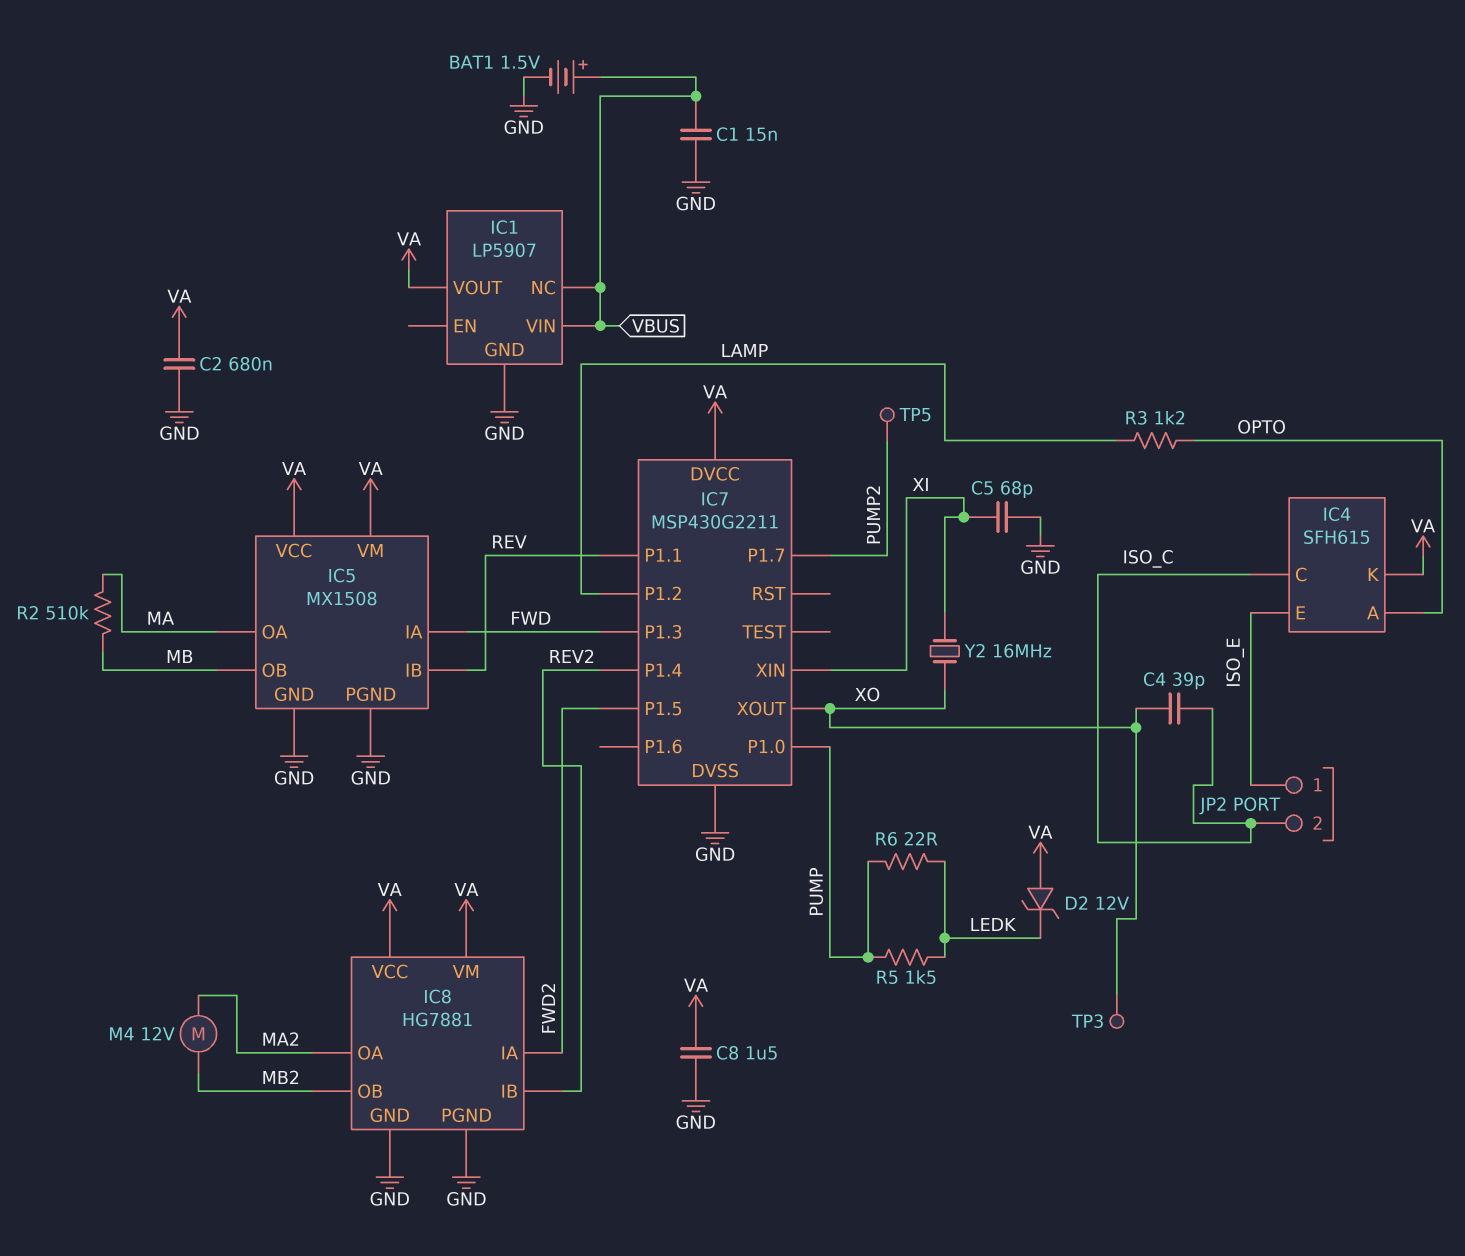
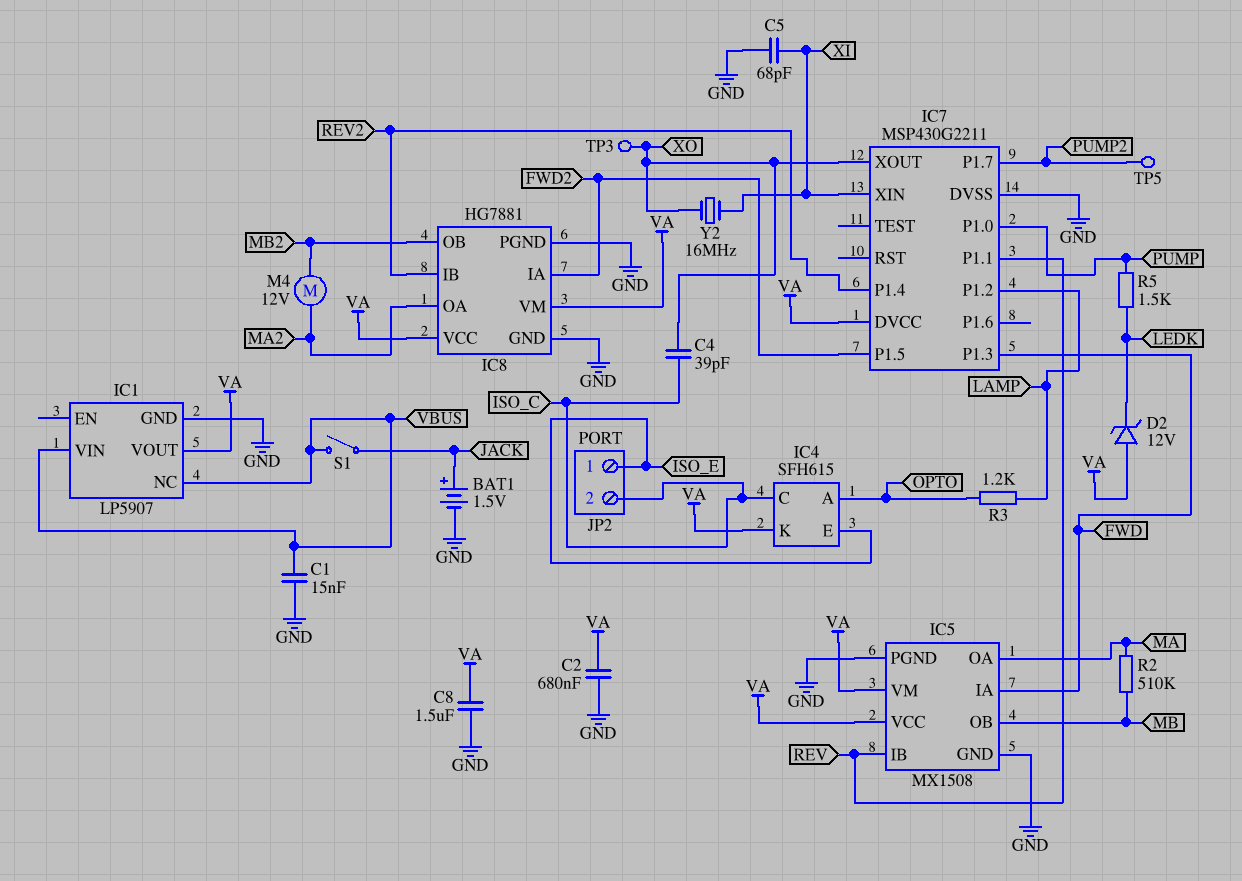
BAT1: 1.5V (plus VBUS, minus GND) -> 1.5V (plus JACK, minus GND)
R6: 22 (LEDK, PUMP) -> none
S1: none -> switch (JACK, VBUS)

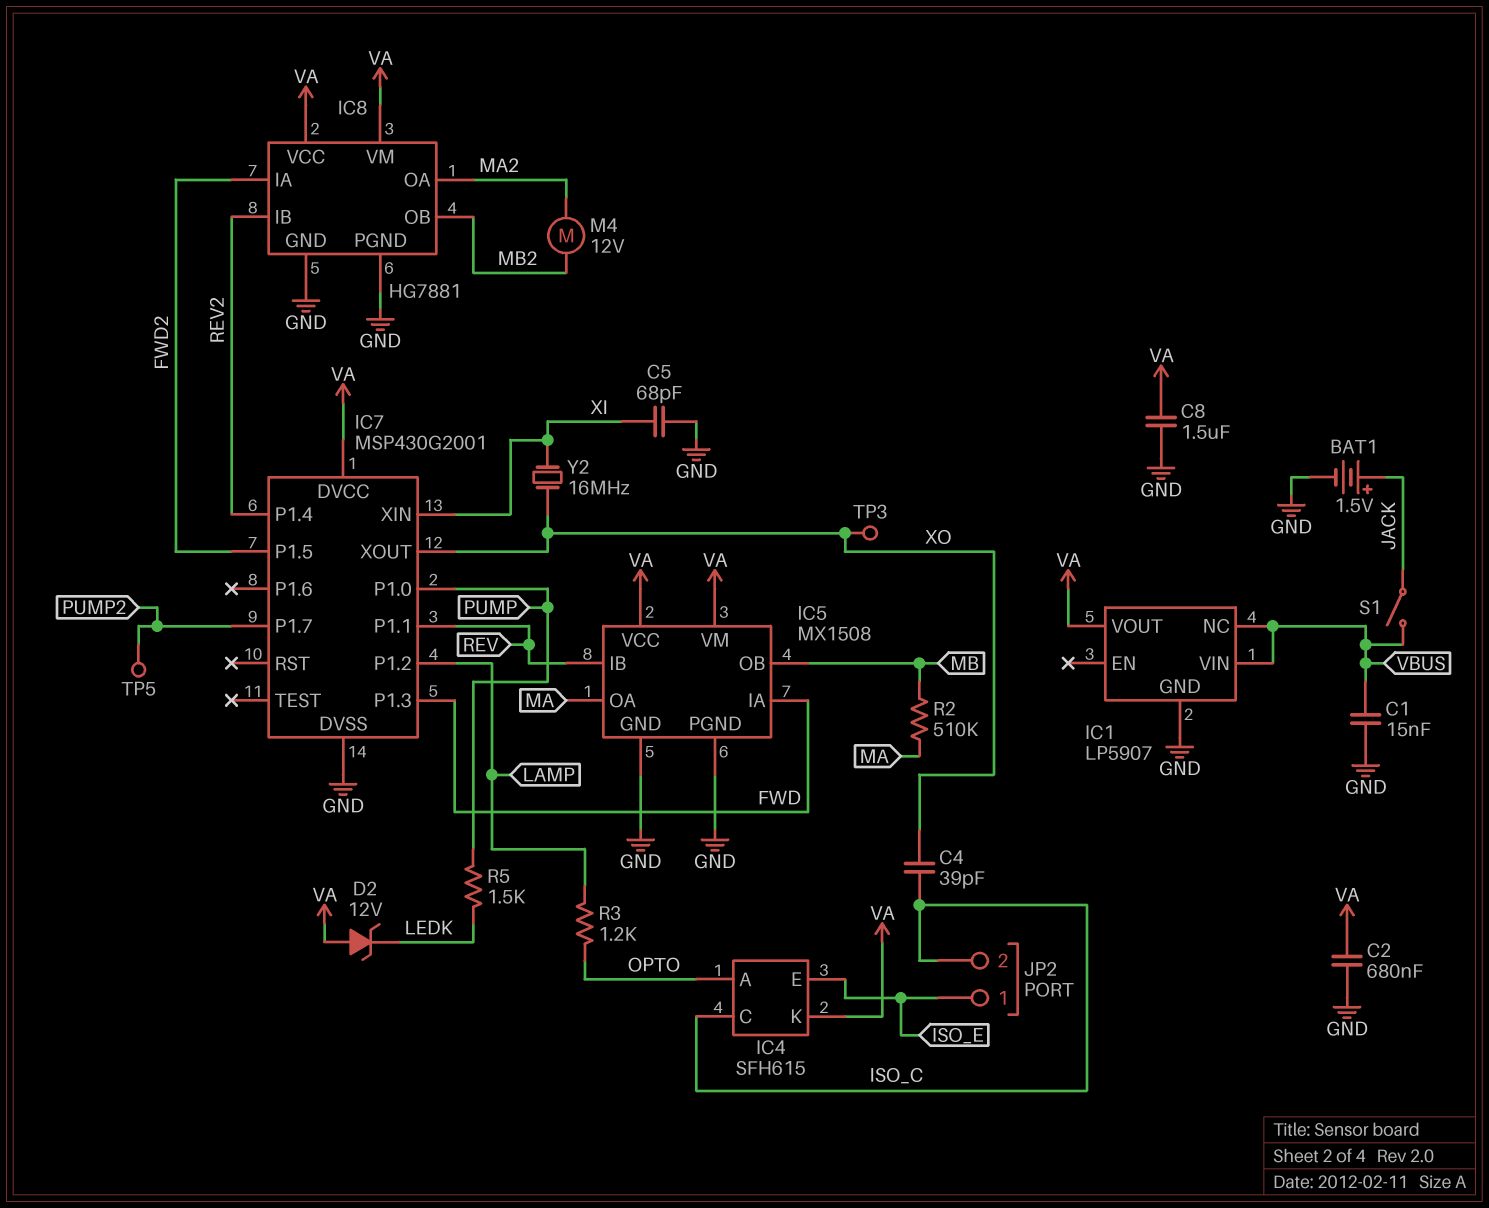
IC7: MSP430G2211 -> MSP430G2001

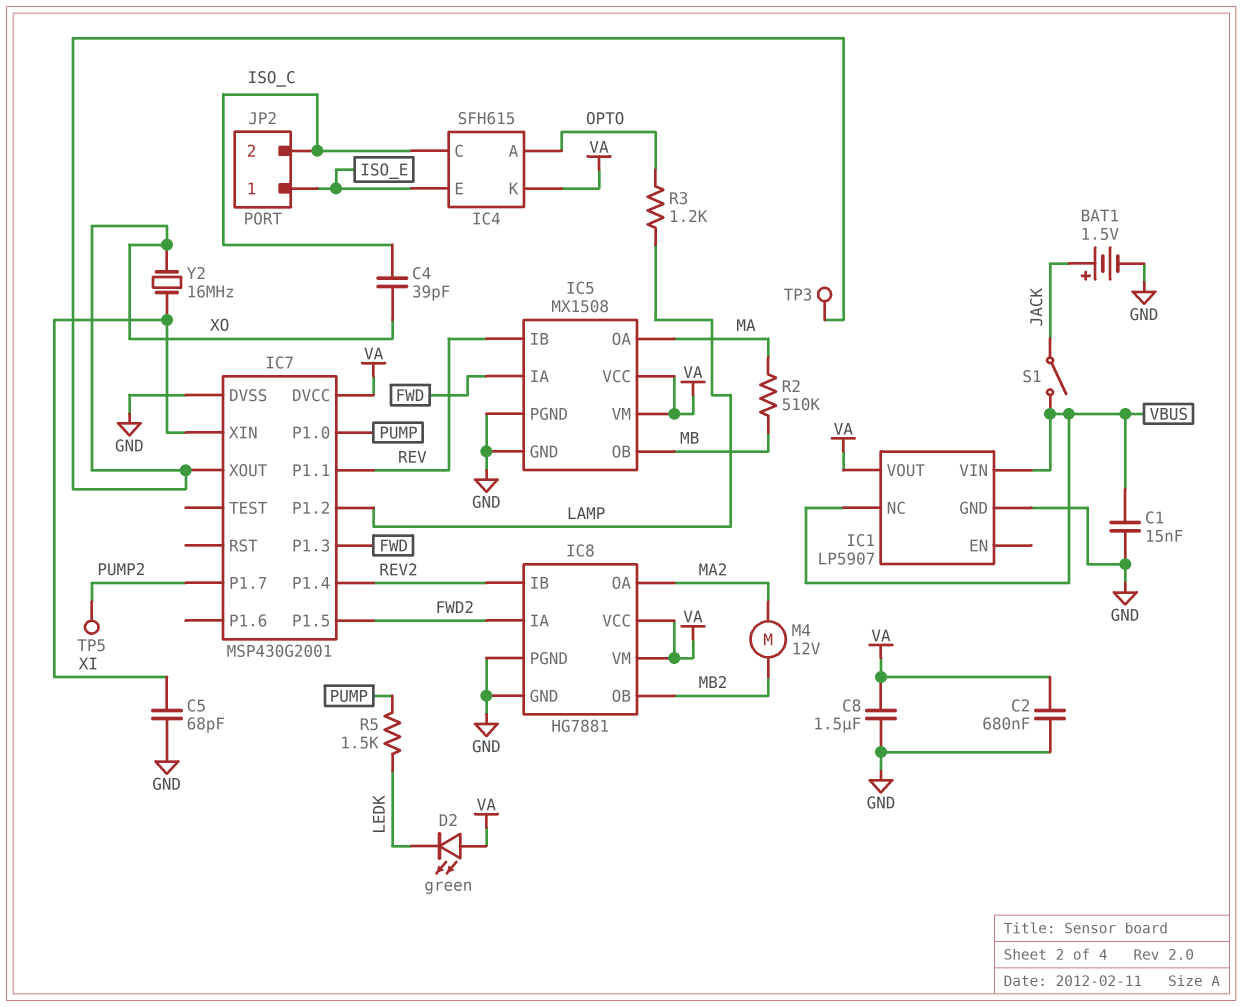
D2: zener 12V (A VA, K LEDK) -> LED green (A VA, K LEDK)

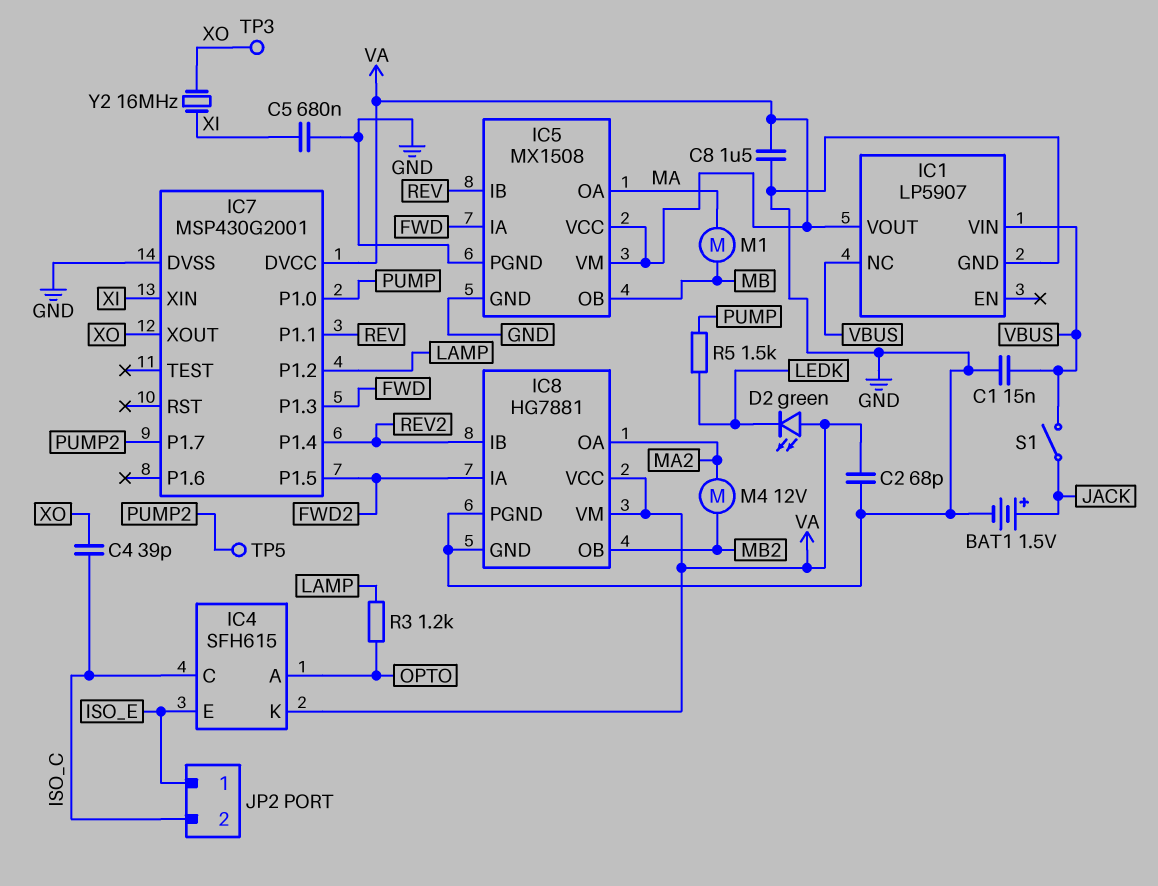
C2: 680nF (GND, VA) -> 68pF (GND, VA)
C5: 68pF (GND, XI) -> 680nF (GND, XI)
M1: none -> motor (MA, MB)
R2: 510k (MA, MB) -> none

